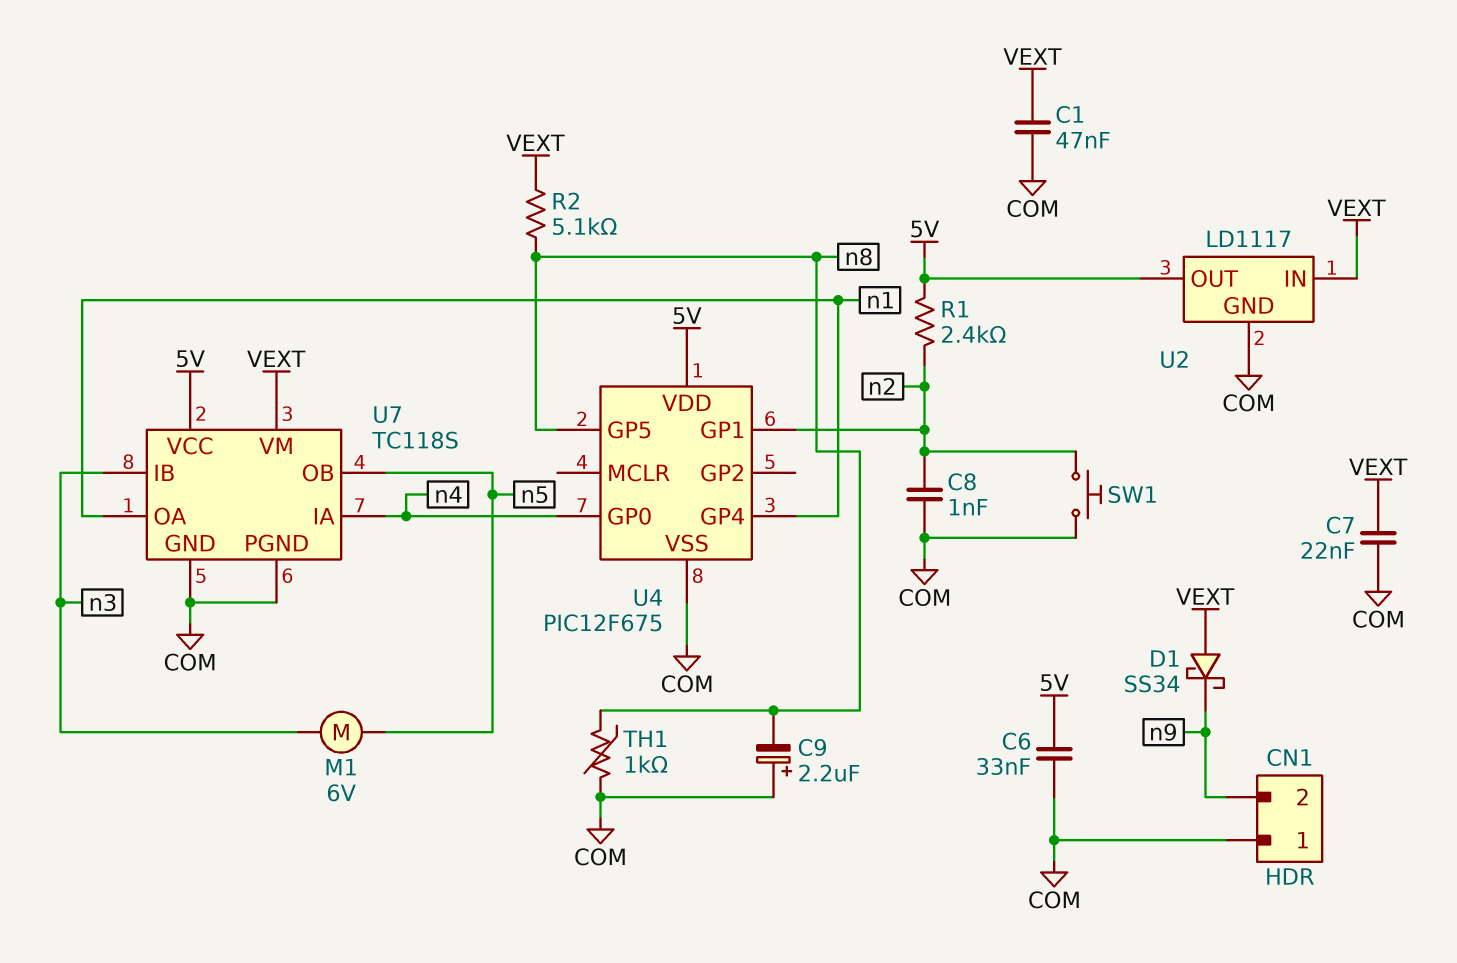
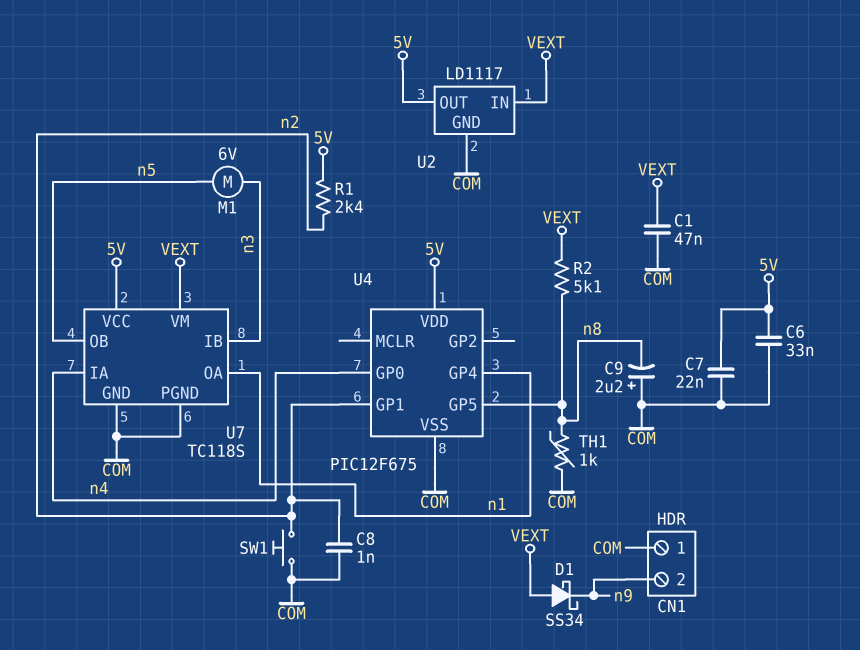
C7: 22nF (COM, VEXT) -> 22nF (5V, COM)

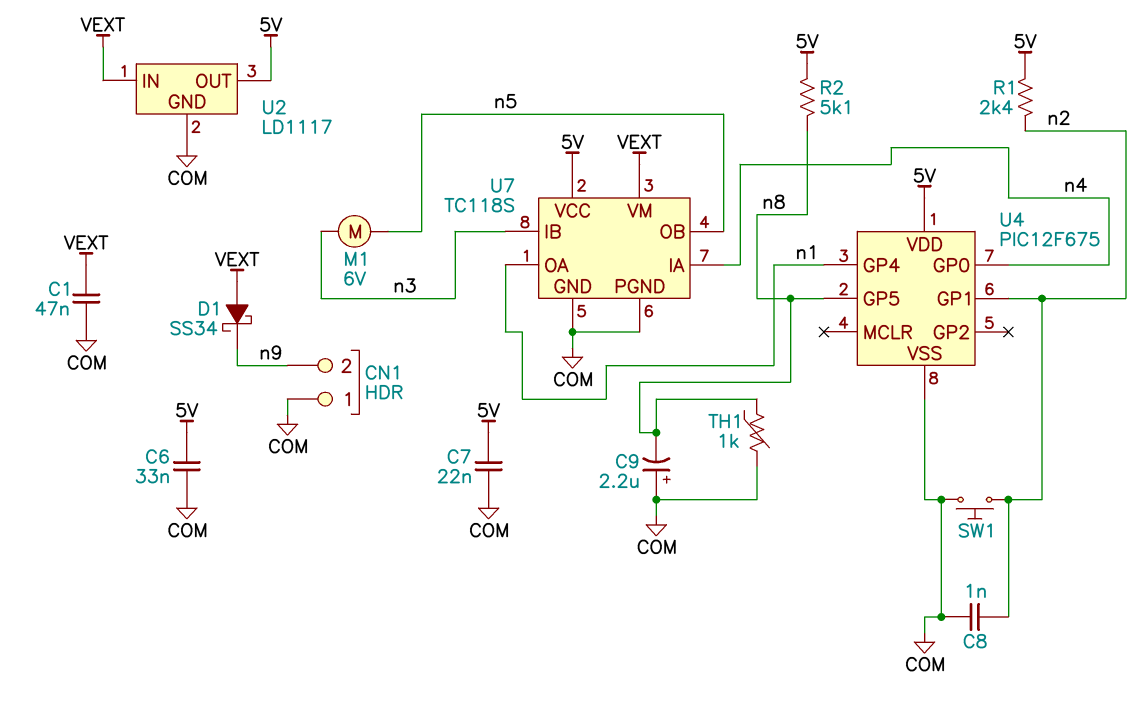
R2: 5.1k (VEXT, n8) -> 5.1k (5V, n8)

